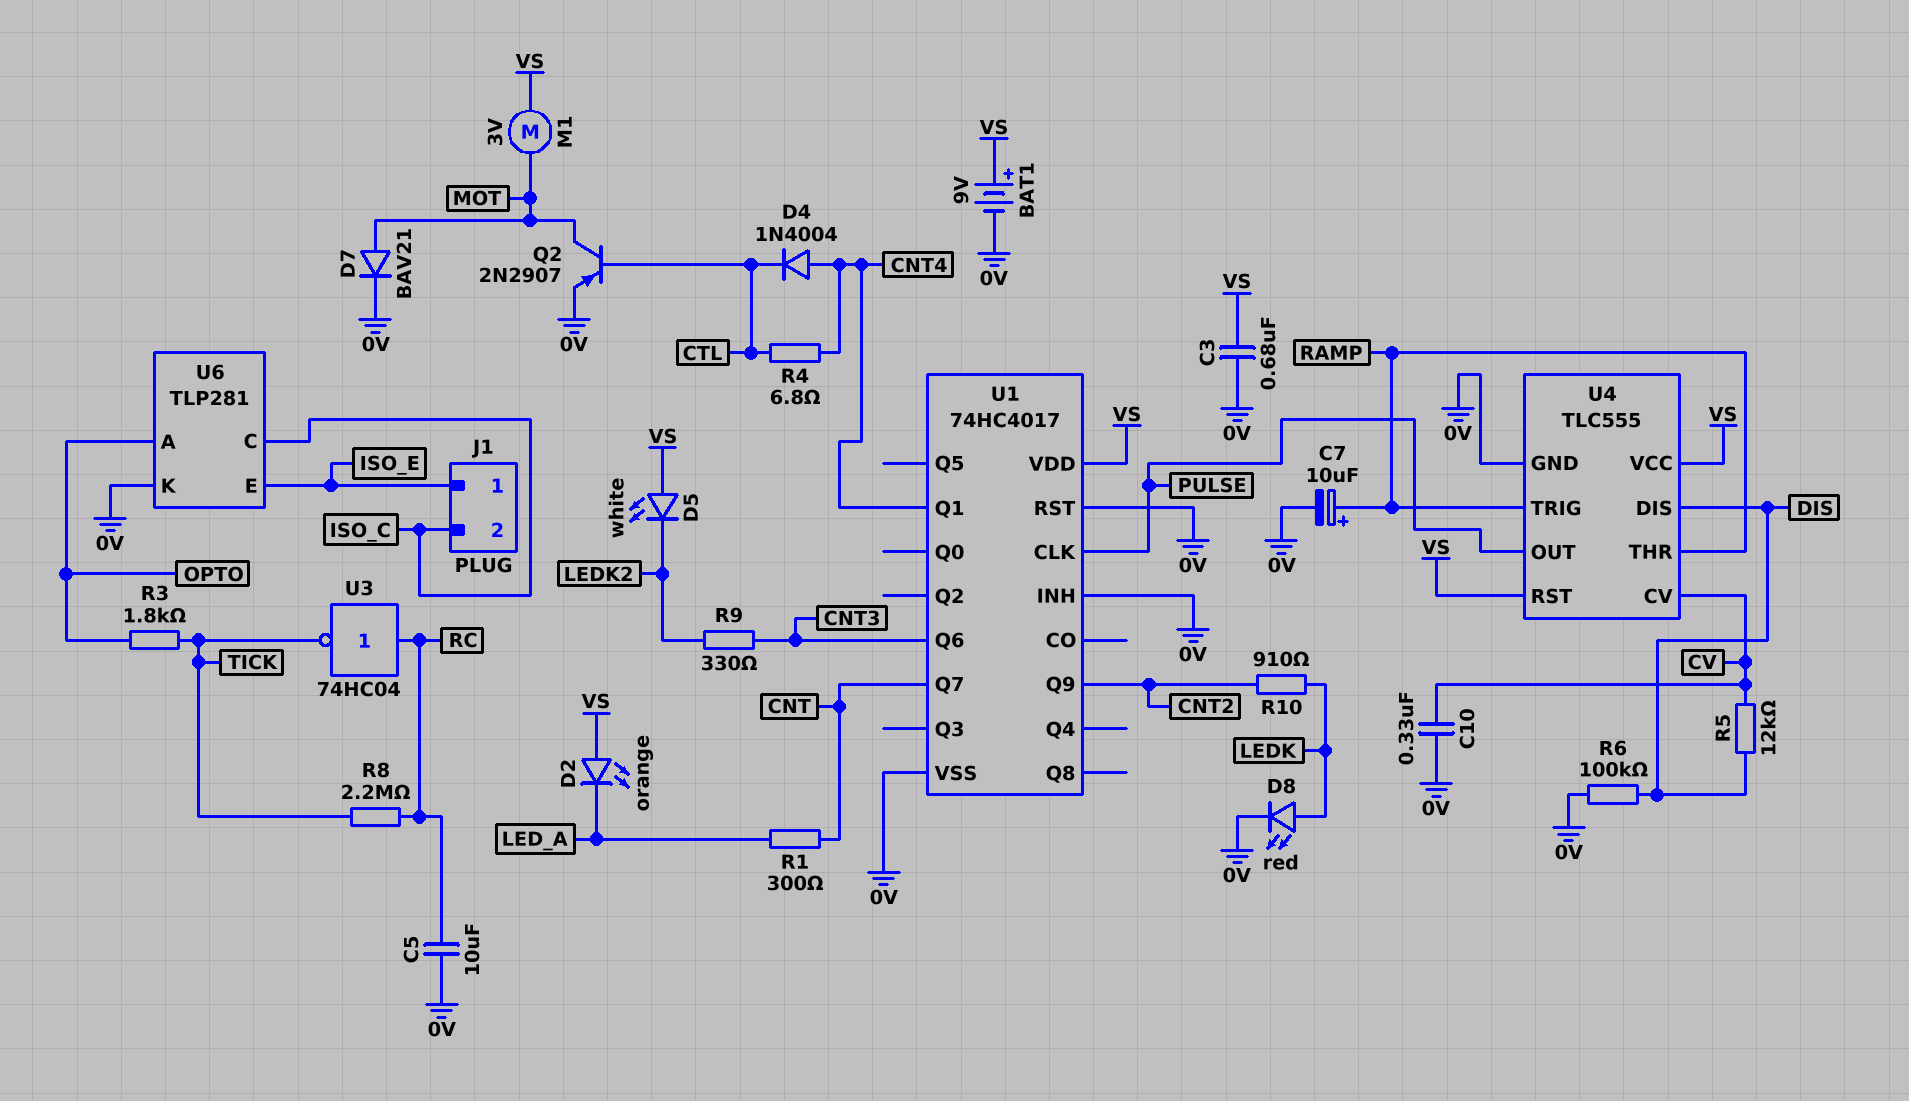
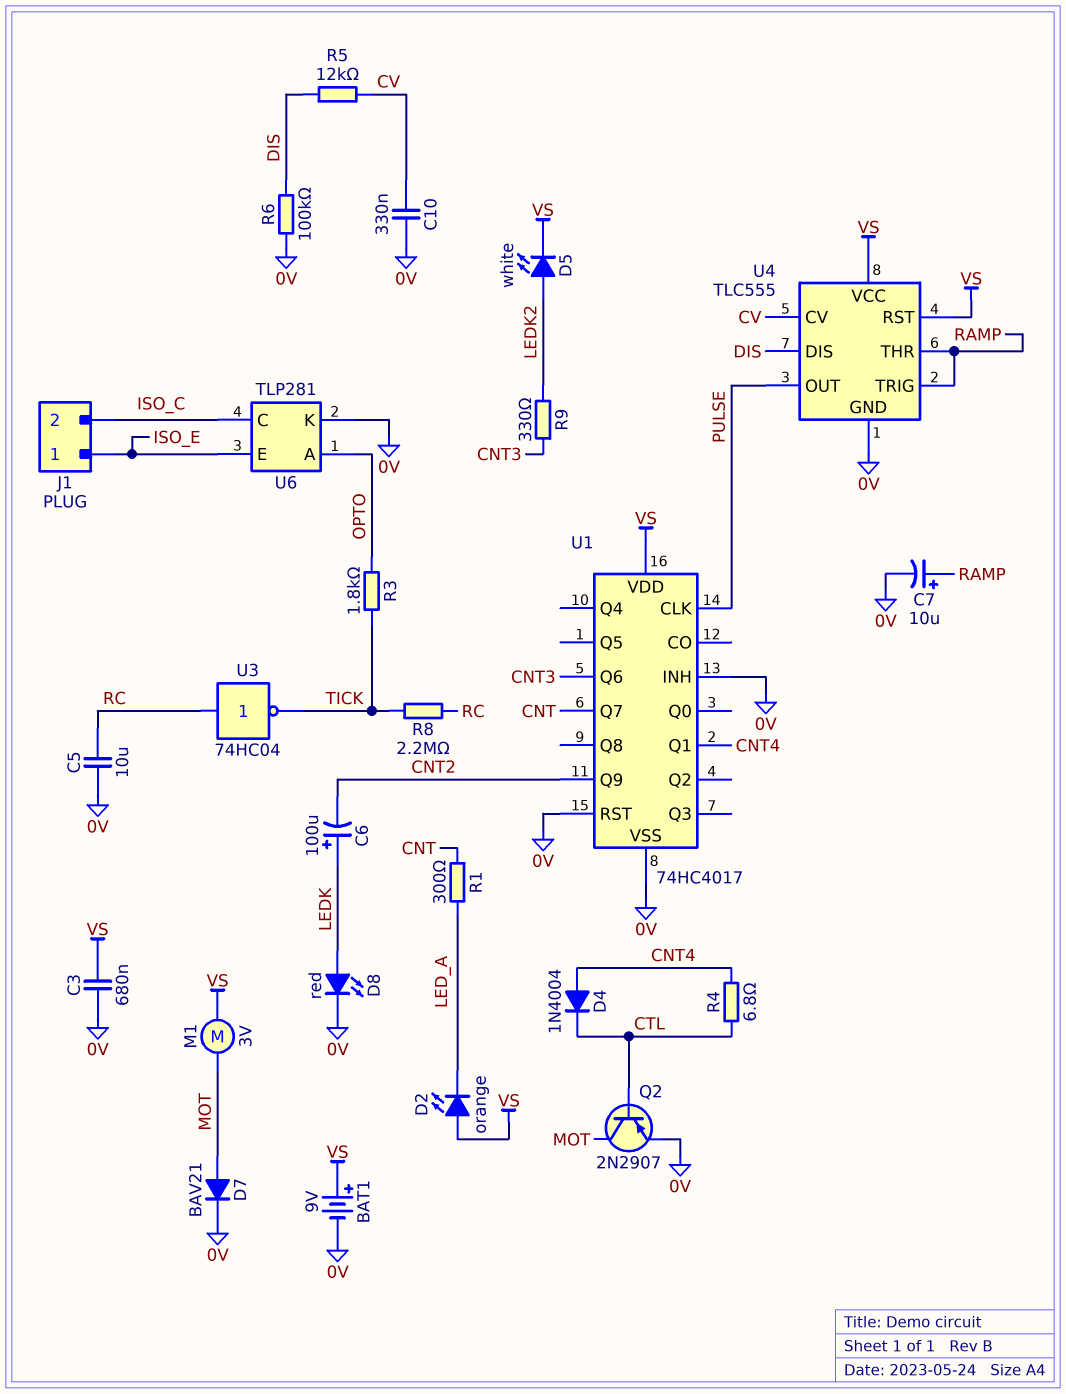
C6: none -> 100uF (plus LEDK, minus CNT2)
D5: LED white (A VS, K LEDK2) -> LED white (A LEDK2, K VS)
R10: 910 (CNT2, LEDK) -> none

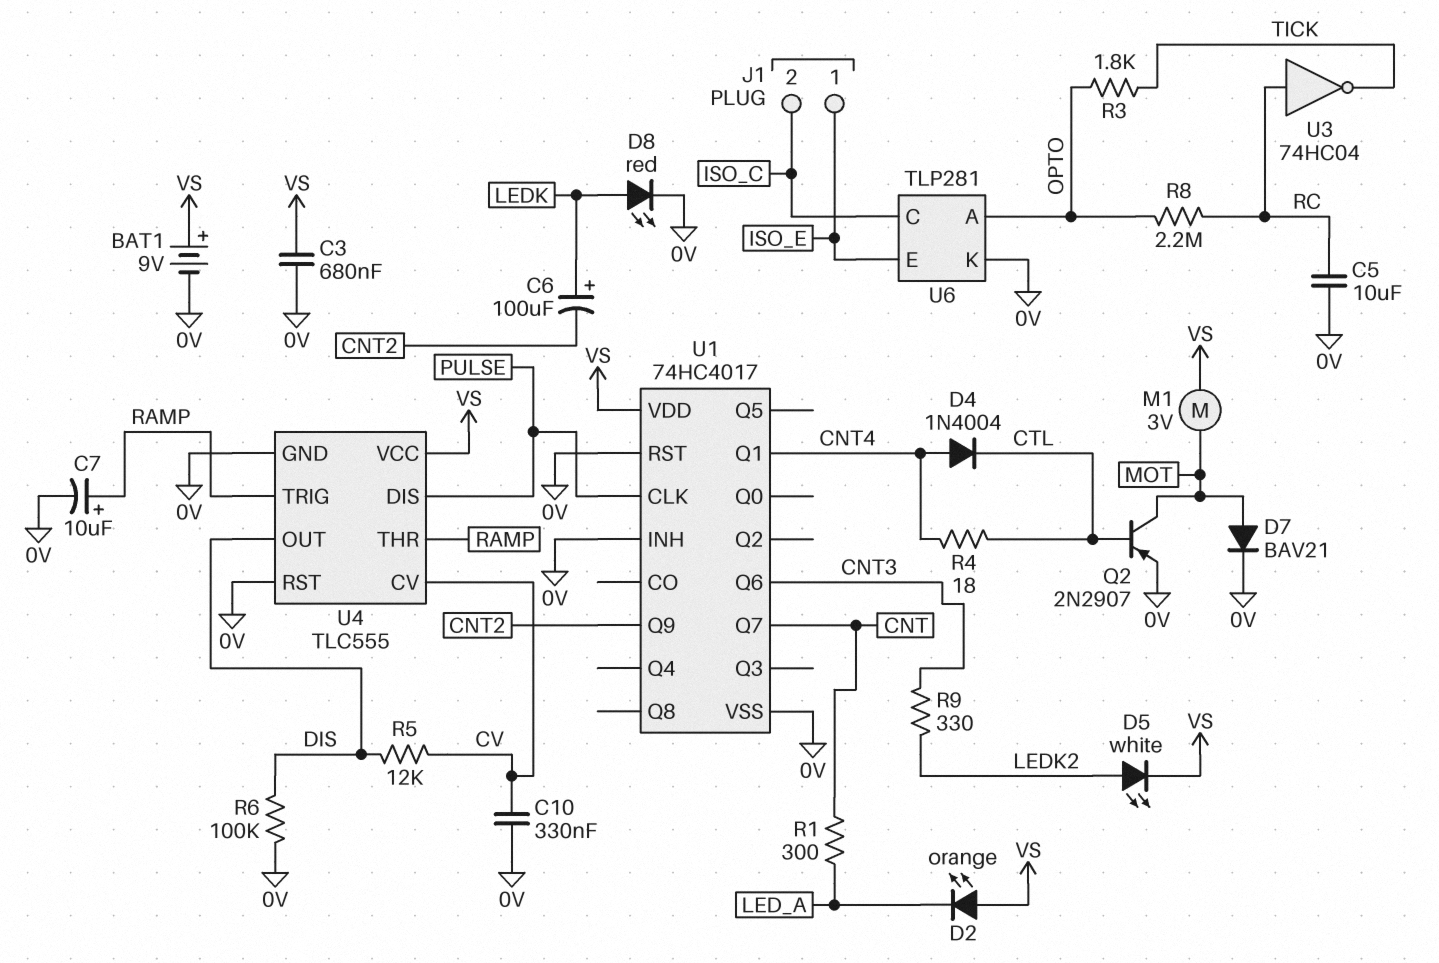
R4: 6.8 (CNT4, CTL) -> 18 (CNT4, CTL)
R8: 2.2M (RC, TICK) -> 2.2M (OPTO, RC)
U4 pin DIS: DIS -> PULSE
U4 pin OUT: PULSE -> DIS
U4 pin RST: VS -> 0V

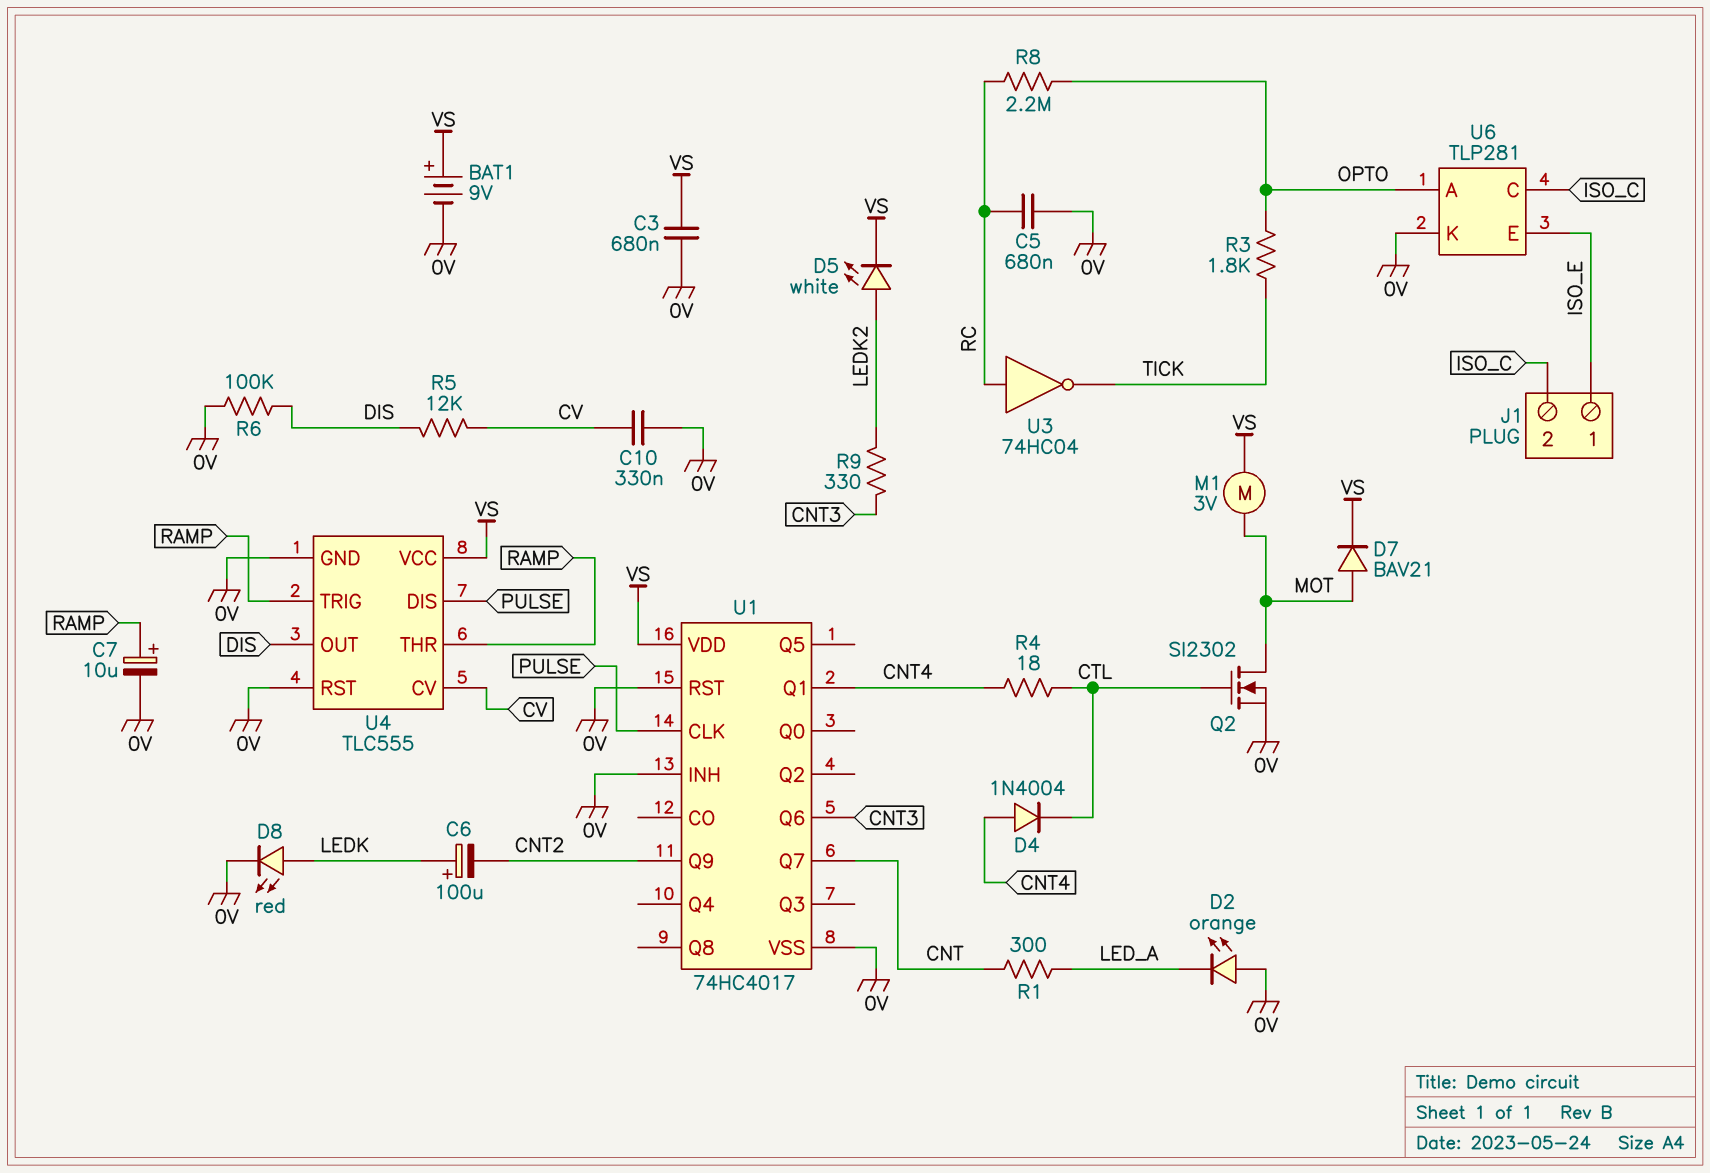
C5: 10uF (0V, RC) -> 680nF (0V, RC)
D2: LED orange (A VS, K LED_A) -> LED orange (A 0V, K LED_A)
D7: diode BAV21 (A MOT, K 0V) -> diode BAV21 (A MOT, K VS)
Q2: PNP 2N2907 (B CTL, C MOT, E 0V) -> NMOS SI2302 (G CTL, D MOT, S 0V)

